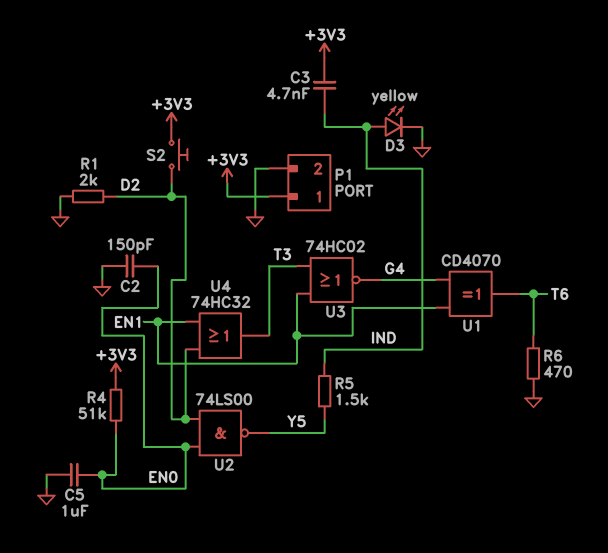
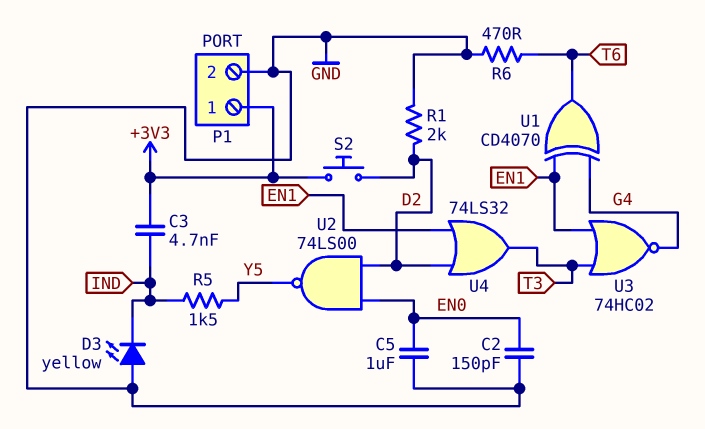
D3: LED yellow (A IND, K GND) -> LED yellow (A GND, K IND)
R4: 51k (+3V3, EN0) -> none
U4: OR 74HC32 (in D2, in EN1, out T3) -> OR 74LS32 (in D2, in EN1, out T3)

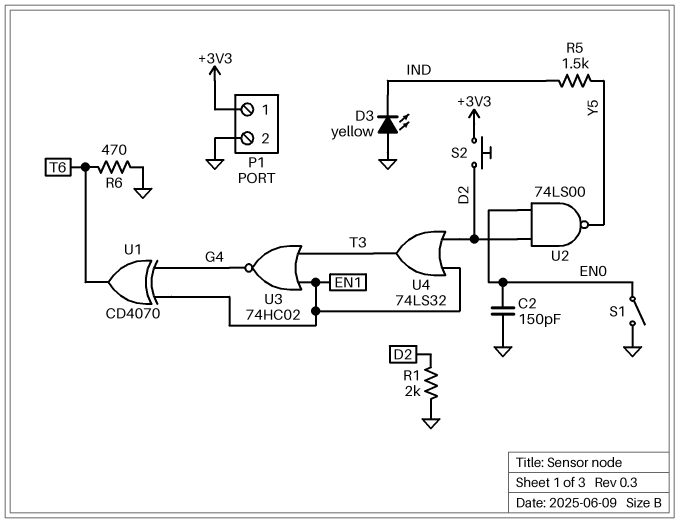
C3: 4.7nF (+3V3, IND) -> none
C5: 1uF (EN0, GND) -> none
S1: none -> switch (EN0, GND)

